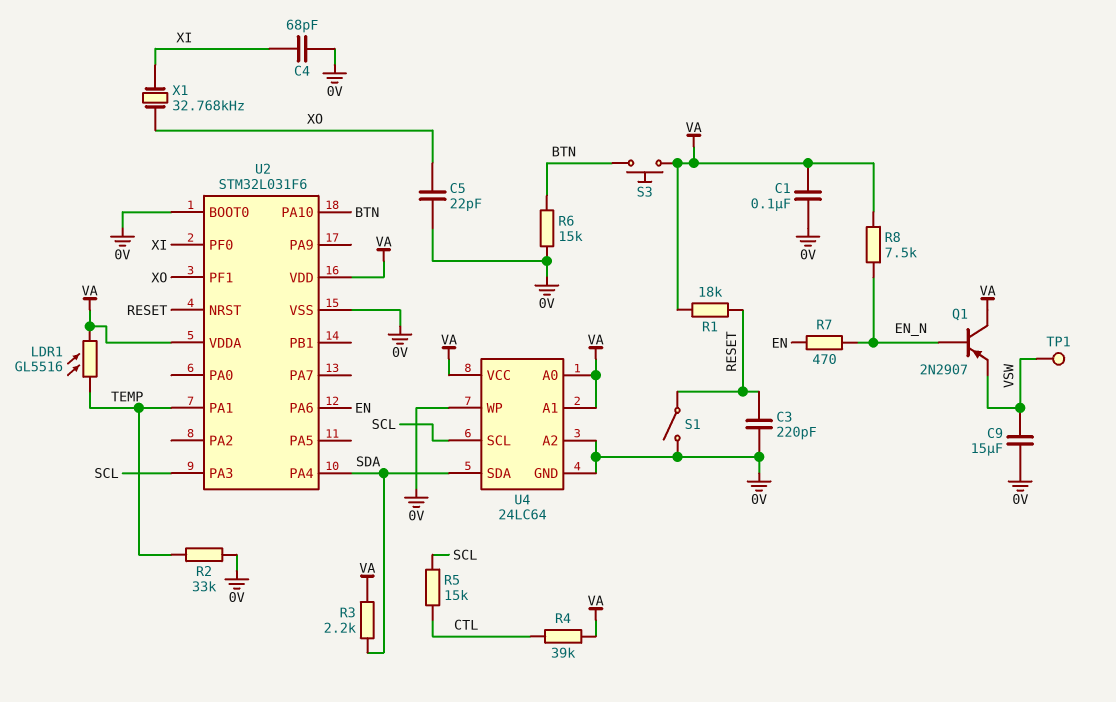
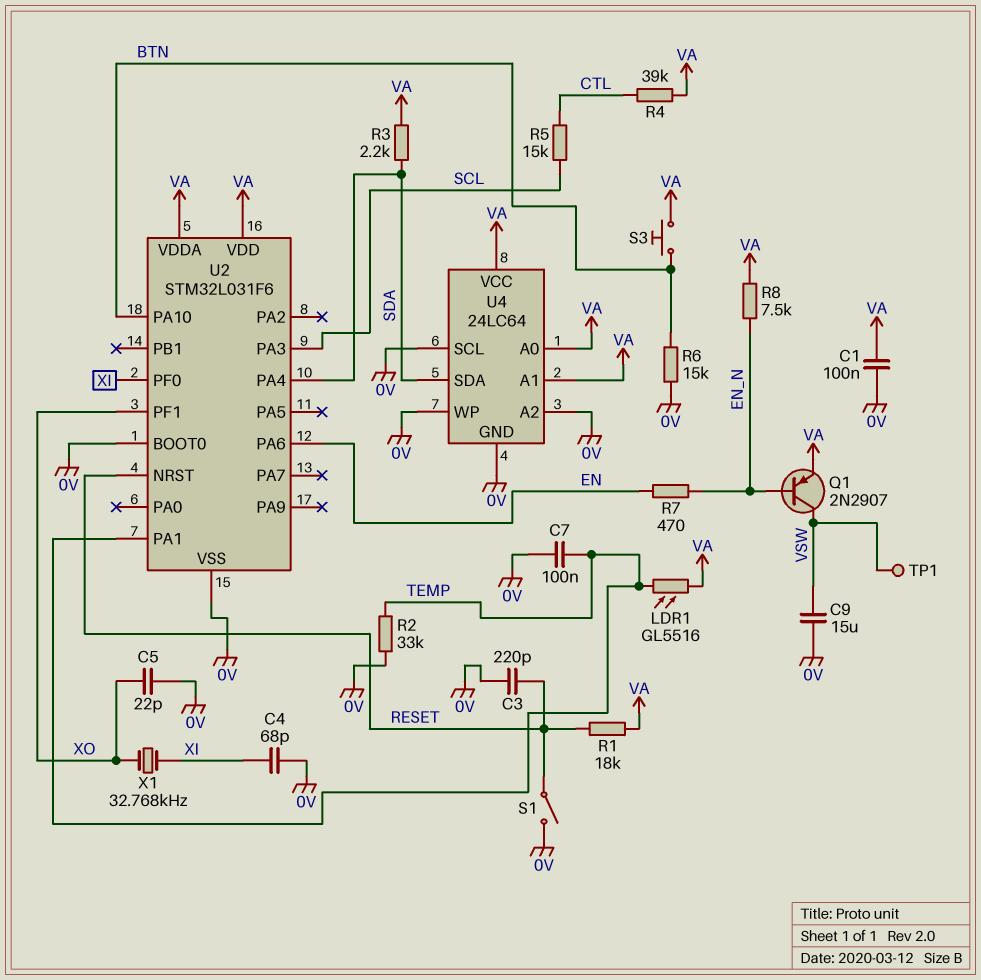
C7: none -> 100nF (0V, TEMP)
Q1: PNP 2N2907 (B EN_N, C VA, E VSW) -> PNP 2N2907 (B EN_N, C VSW, E VA)
U4 pin SCL: SCL -> 0V

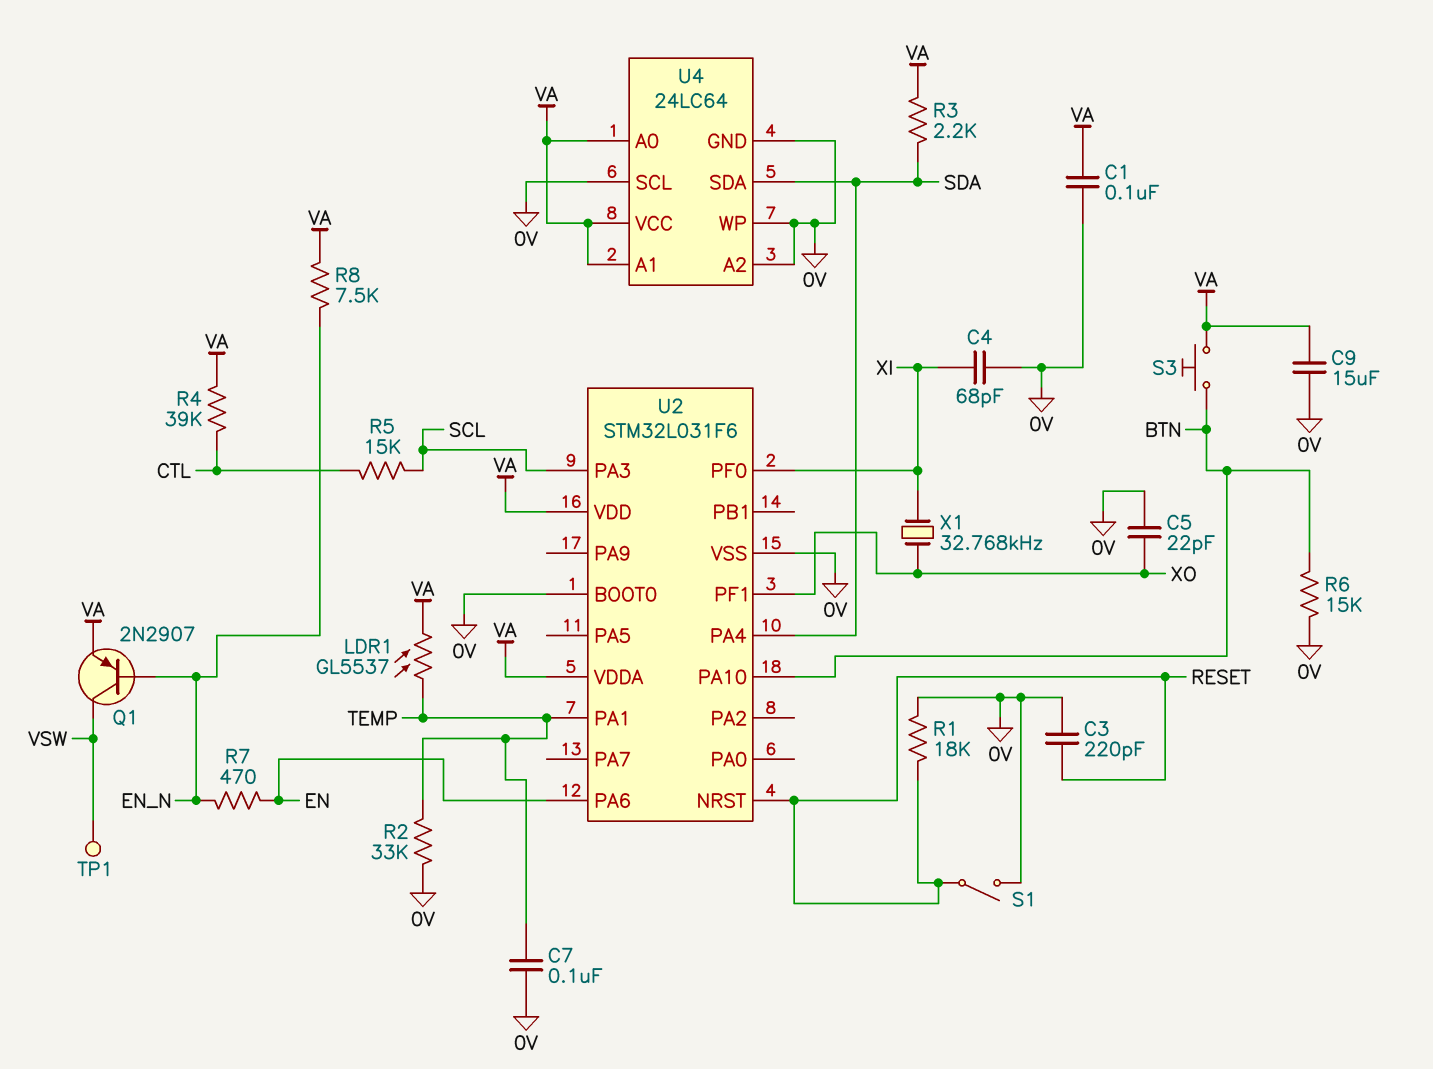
C9: 15uF (0V, VSW) -> 15uF (0V, VA)
LDR1: GL5516 (TEMP, VA) -> GL5537 (TEMP, VA)
R1: 18k (RESET, VA) -> 18k (0V, RESET)

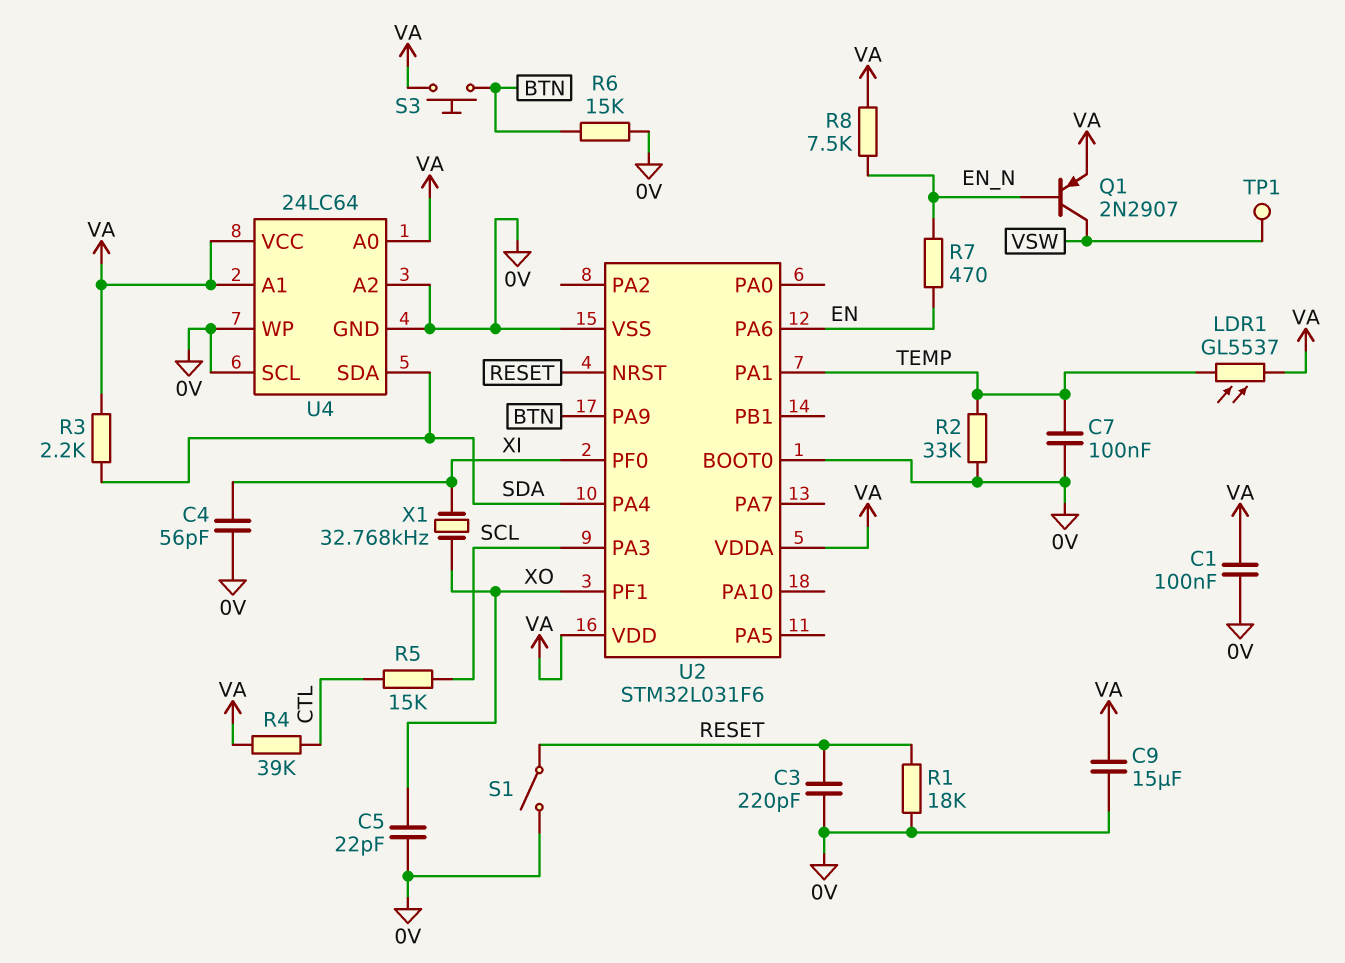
C4: 68pF (0V, XI) -> 56pF (0V, XI)
U2 pin PA9: none -> BTN
U2 pin PA10: BTN -> none

